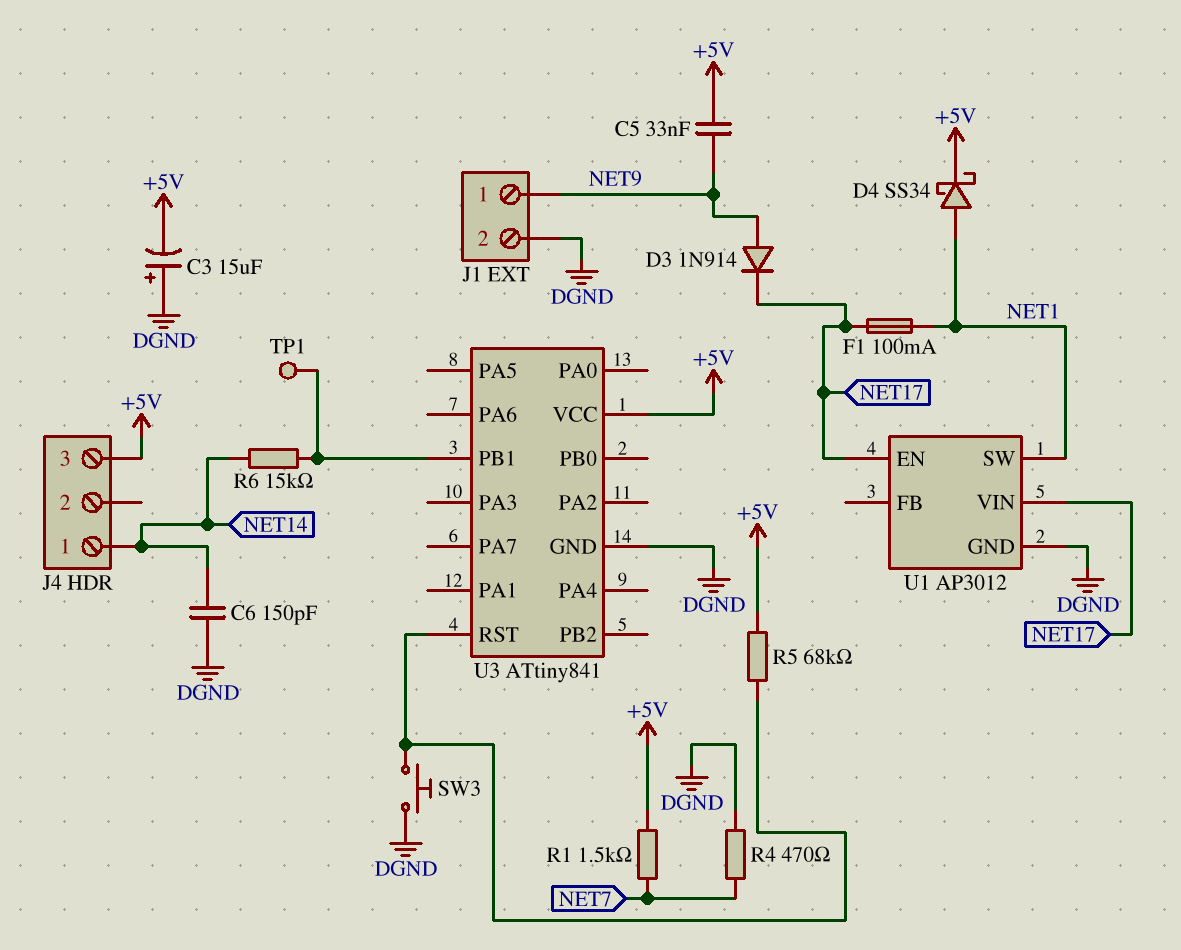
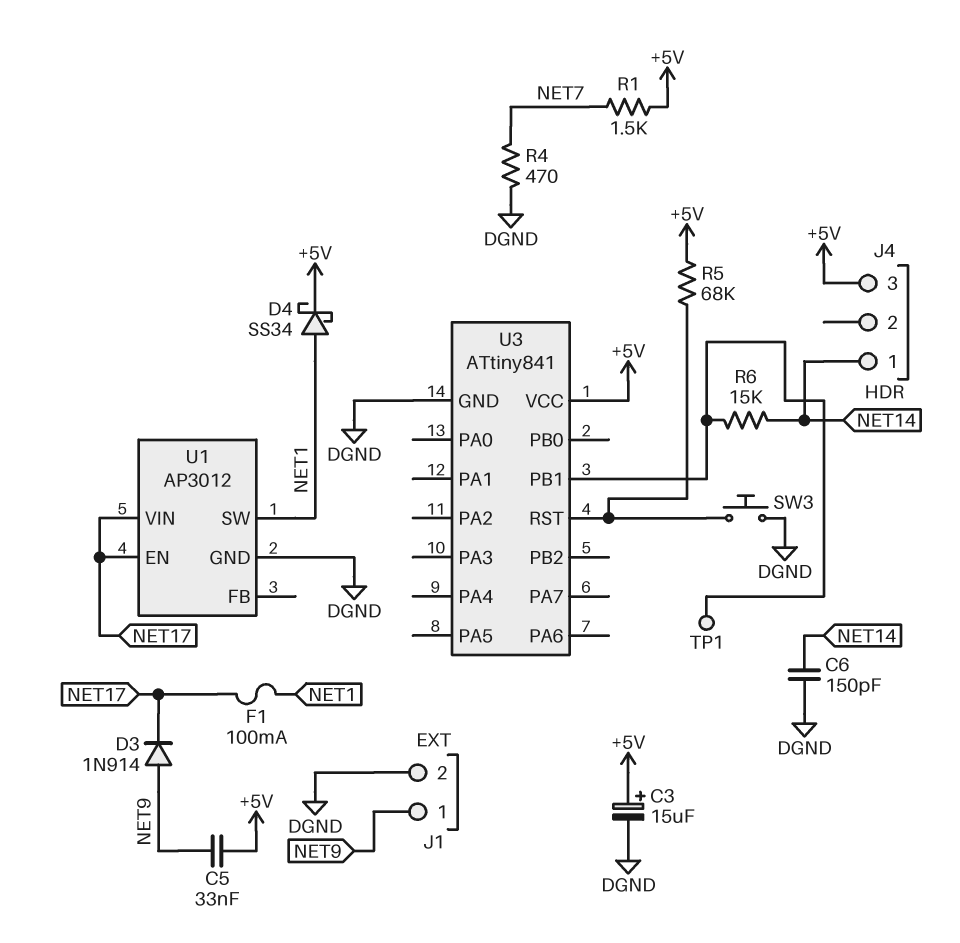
C3: 15uF (plus DGND, minus +5V) -> 15uF (plus +5V, minus DGND)

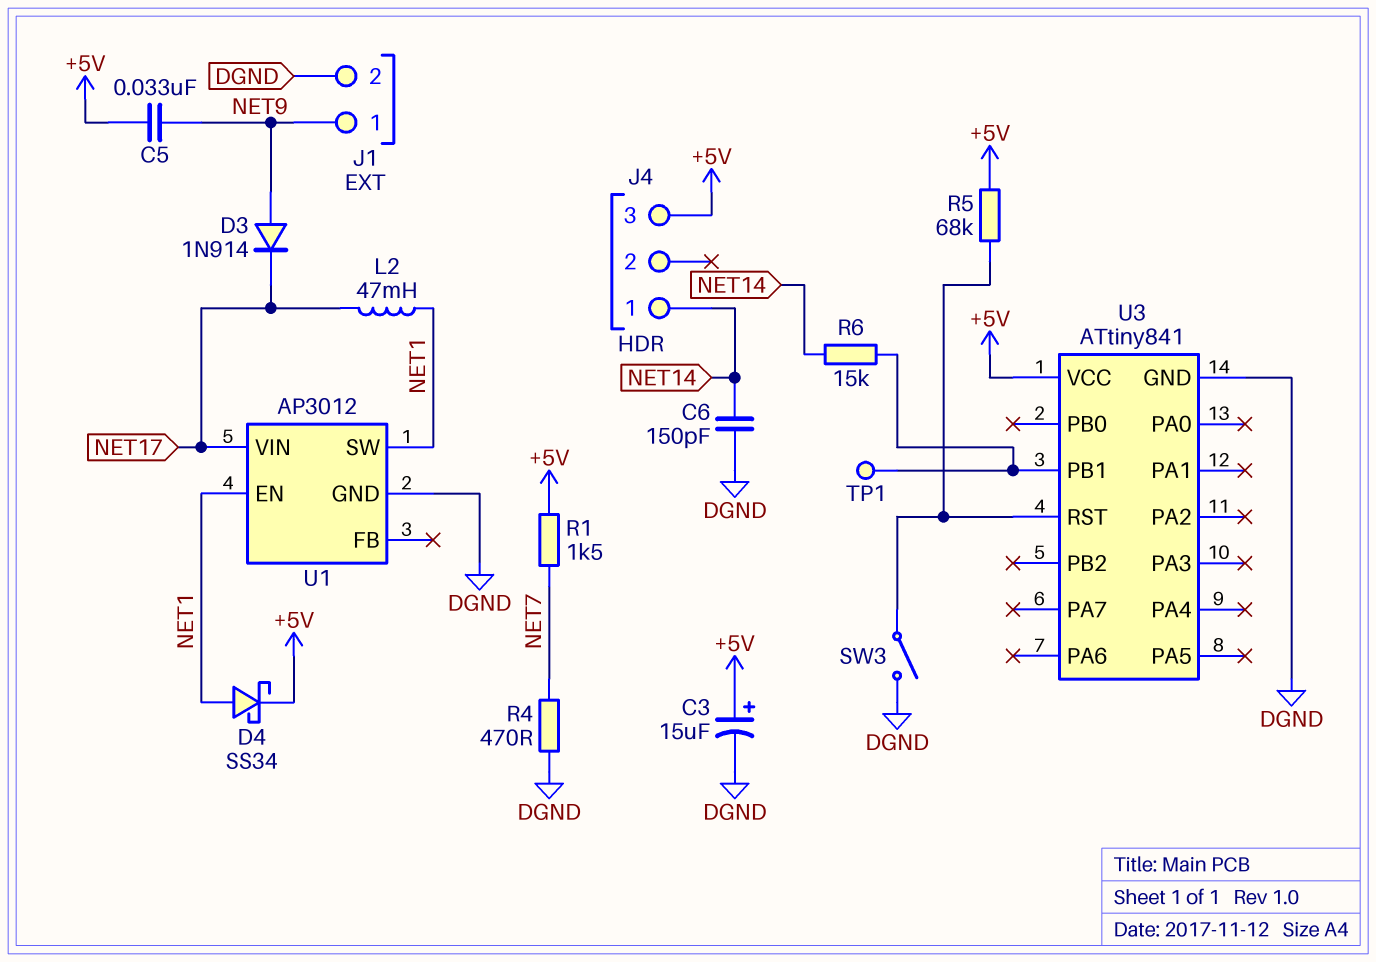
F1: 100mA (NET1, NET17) -> none
L2: none -> 47mH (NET1, NET17)
SW3: button (DGND, U3/RST) -> switch (DGND, U3/RST)
U1 pin EN: NET17 -> NET1

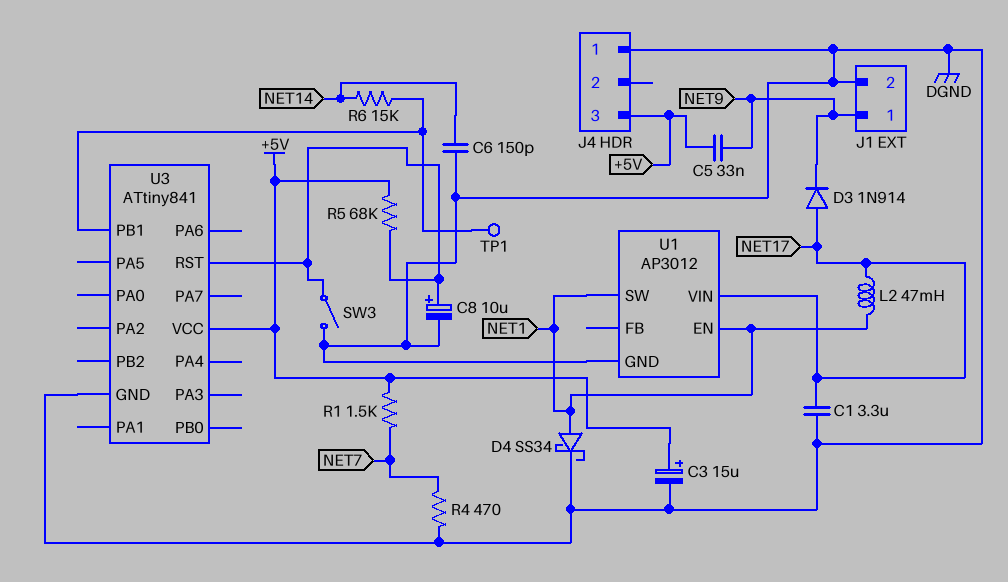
C1: none -> 3.3uF (DGND, NET17)
C8: none -> 10uF (plus U3/RST, minus DGND)
D3: diode 1N914 (A NET9, K NET17) -> diode 1N914 (A NET17, K NET9)
D4: schottky SS34 (A NET1, K +5V) -> schottky SS34 (A NET1, K DGND)
J4 pin 1: NET14 -> DGND

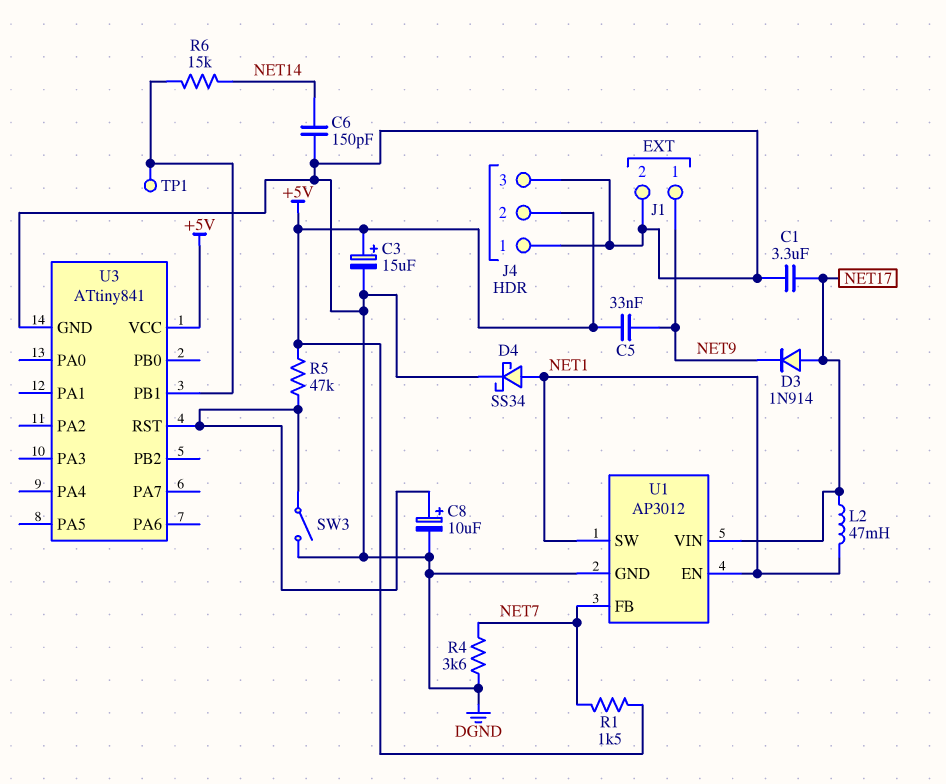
J4 pin 2: none -> +5V
J4 pin 3: +5V -> DGND
R4: 470 (DGND, NET7) -> 3.6k (DGND, NET7)
R5: 68k (+5V, U3/RST) -> 47k (+5V, U3/RST)
U1 pin FB: none -> NET7

